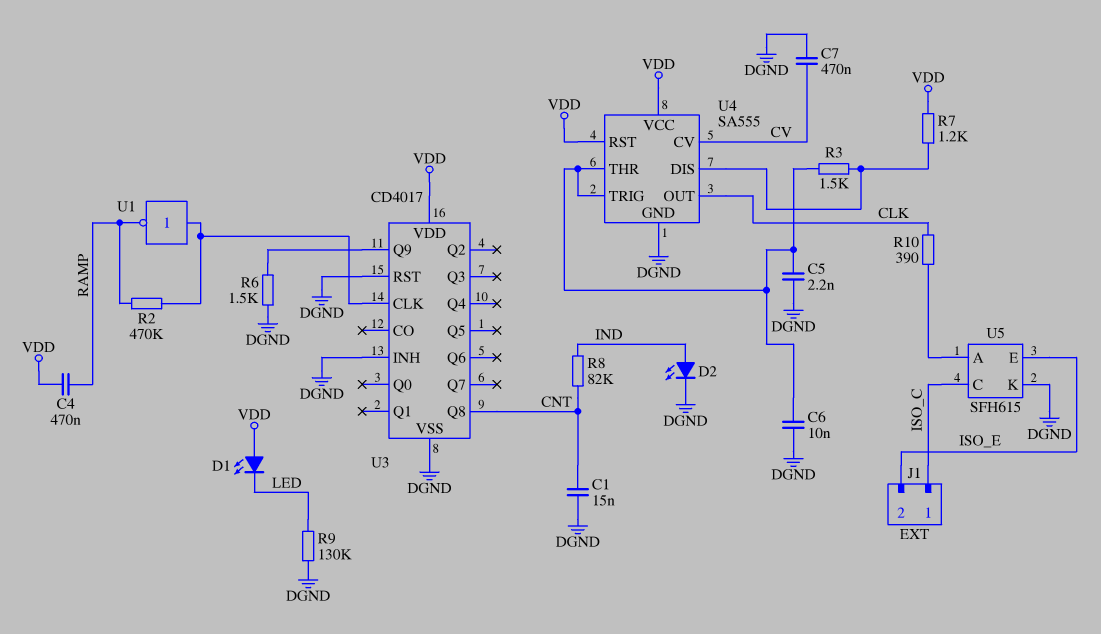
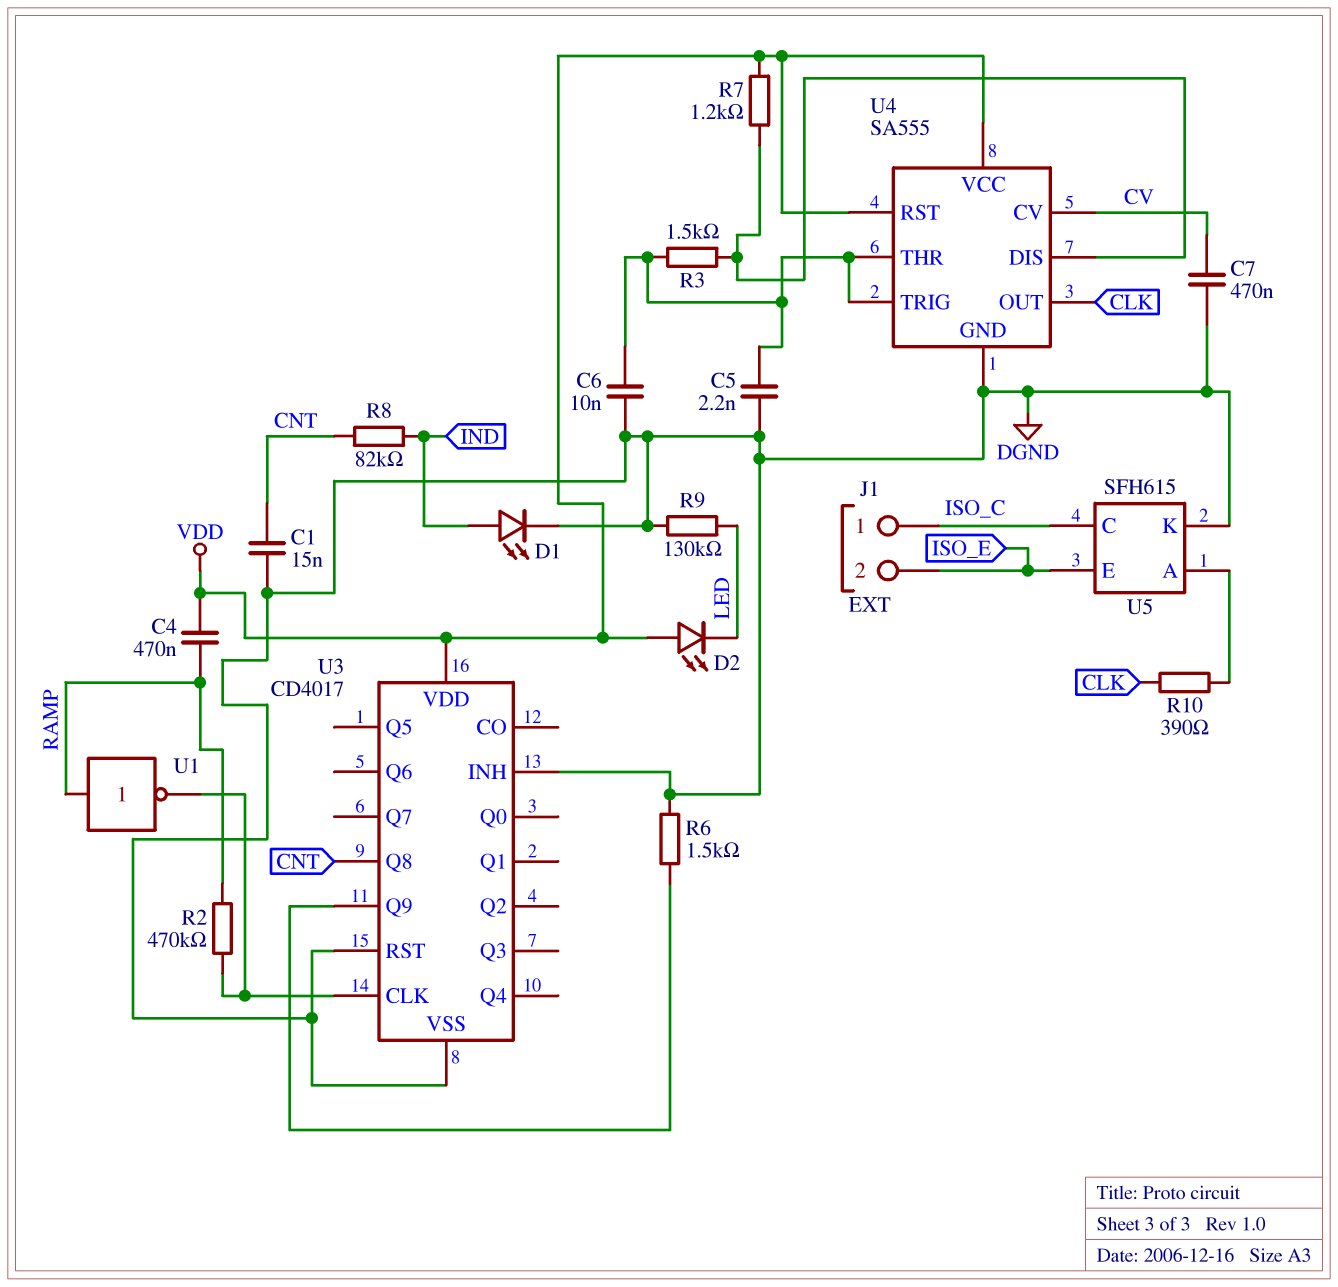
D1: LED (A VDD, K LED) -> LED (A IND, K DGND)
D2: LED (A IND, K DGND) -> LED (A VDD, K LED)
U1: NOT (in U3/CLK, out RAMP) -> NOT (in RAMP, out U3/CLK)

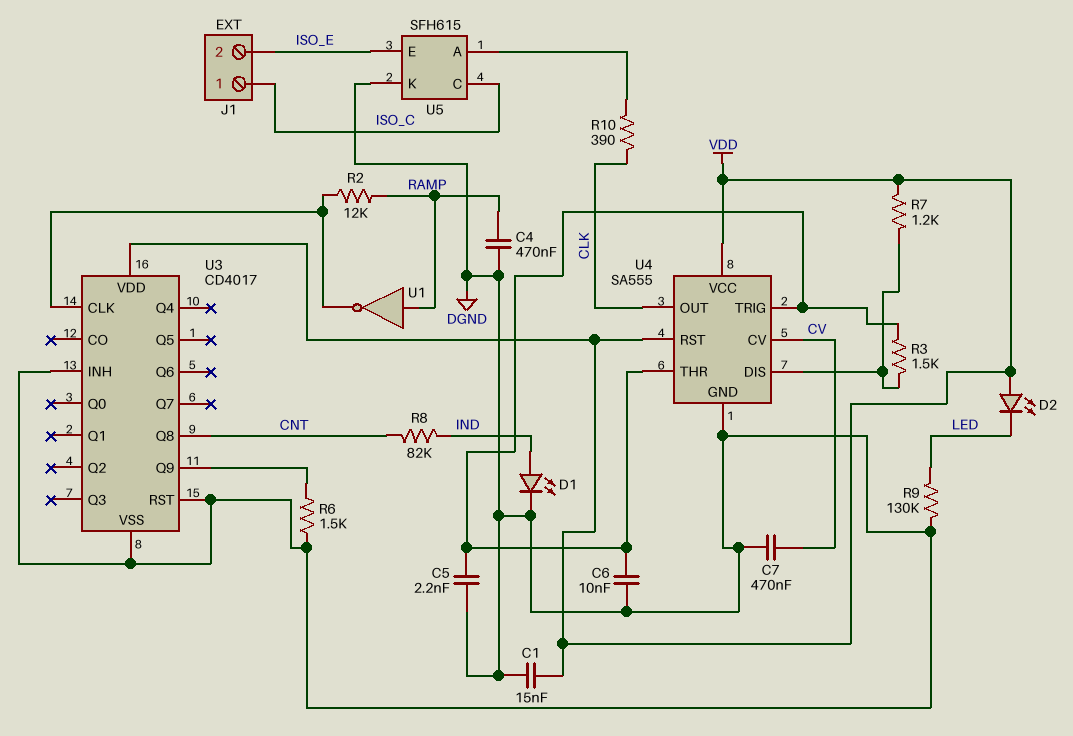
C1: 15nF (CNT, DGND) -> 15nF (DGND, VDD)
C4: 470nF (RAMP, VDD) -> 470nF (DGND, RAMP)
R2: 470k (RAMP, U3/CLK) -> 12k (RAMP, U3/CLK)

